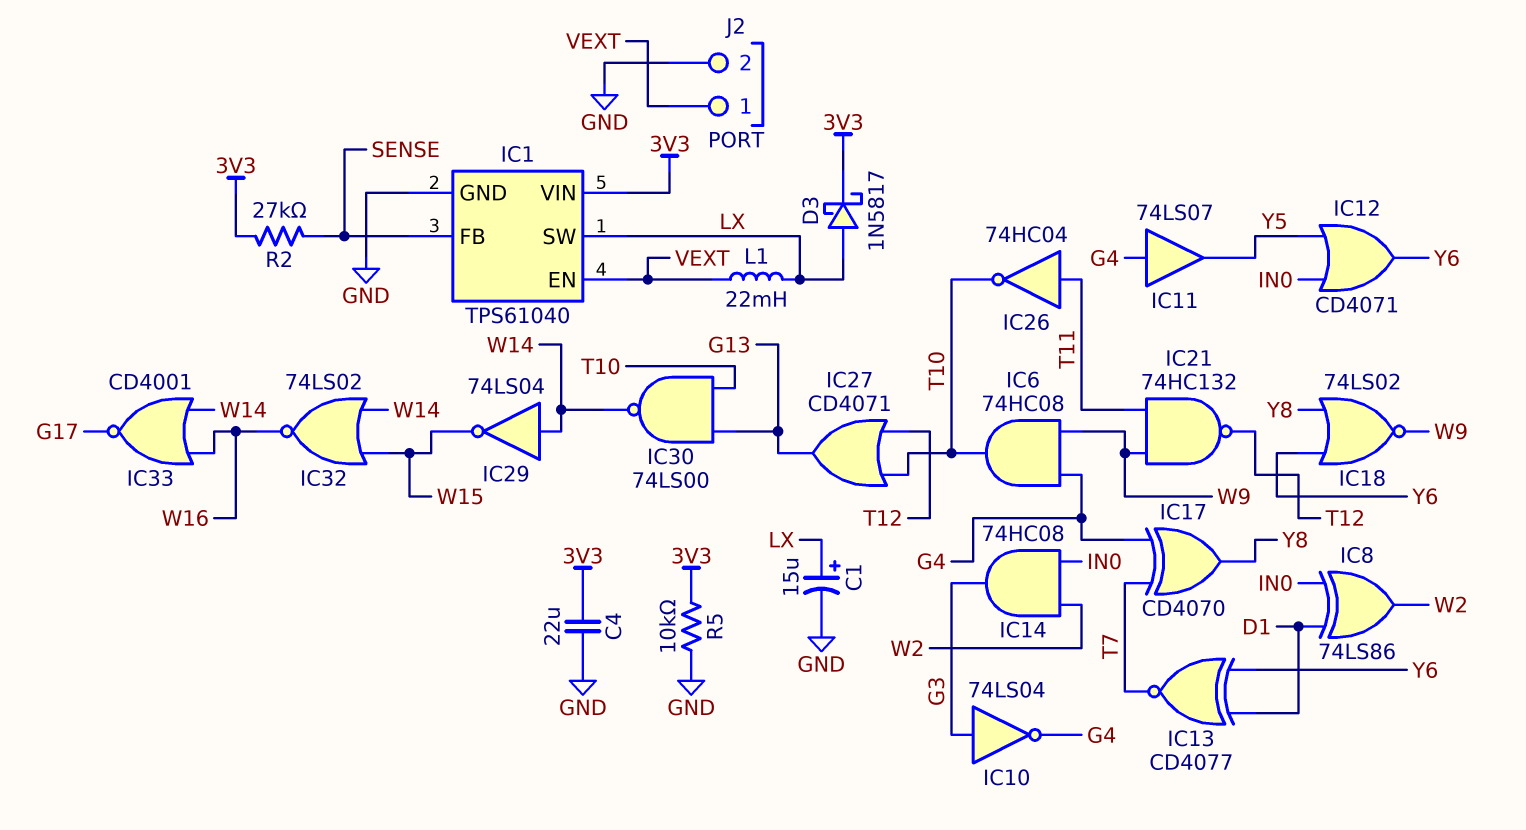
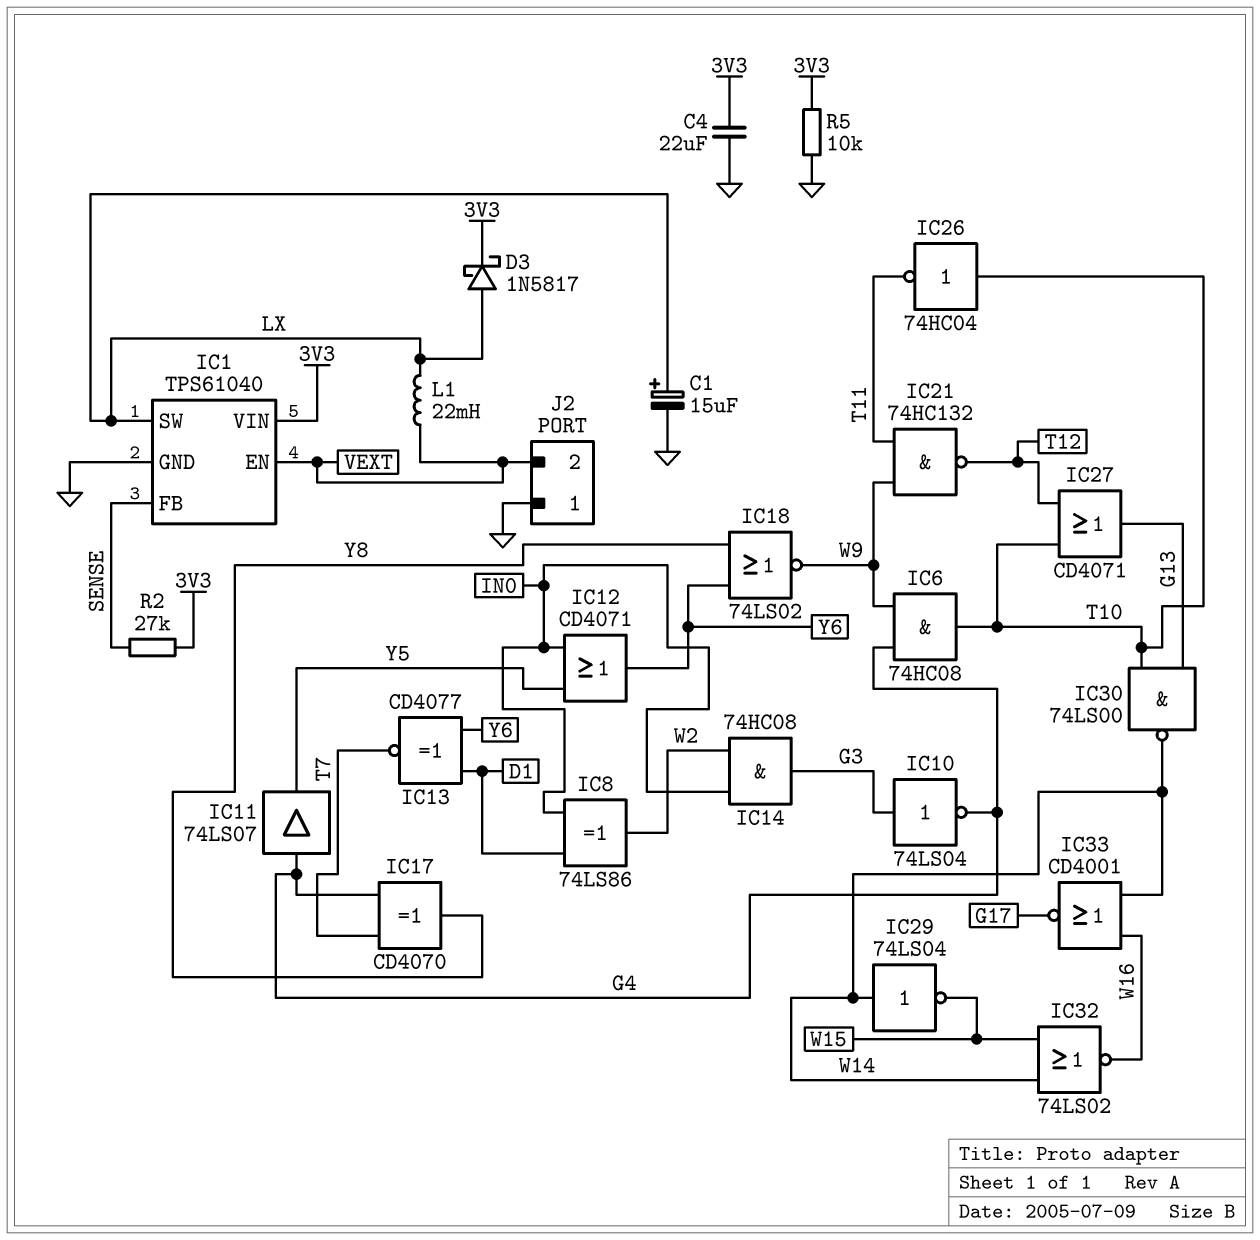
IC26: NOT 74HC04 (in T11, out T10) -> NOT 74HC04 (in T10, out T11)
J2 pin 1: VEXT -> GND
J2 pin 2: GND -> VEXT

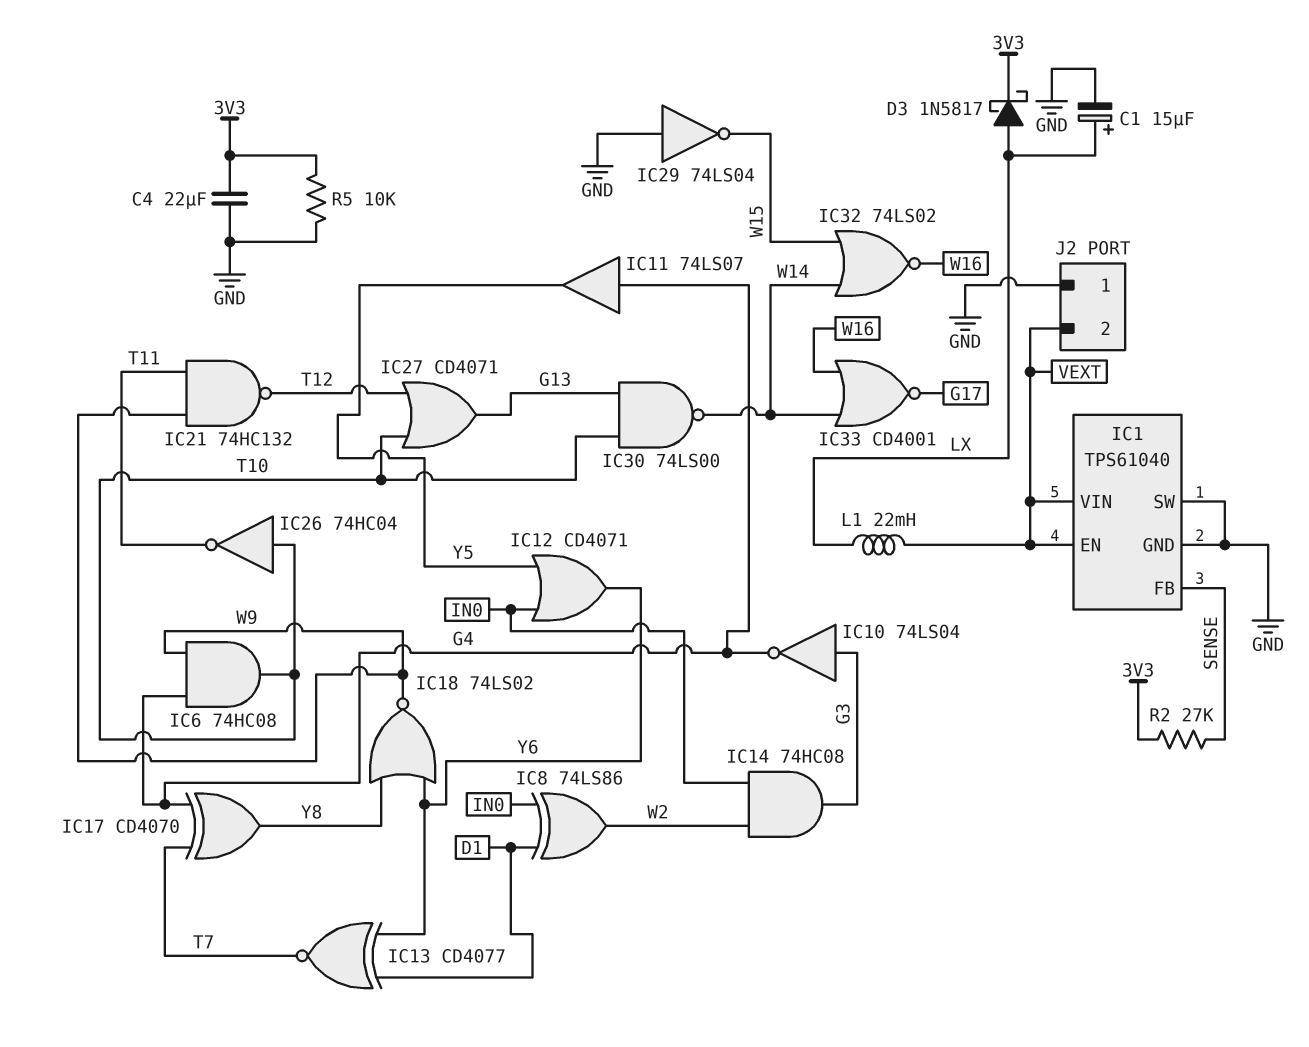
IC1 pin SW: LX -> GND
IC1 pin VIN: 3V3 -> VEXT
IC29: NOT 74LS04 (in W14, out W15) -> NOT 74LS04 (in GND, out W15)

